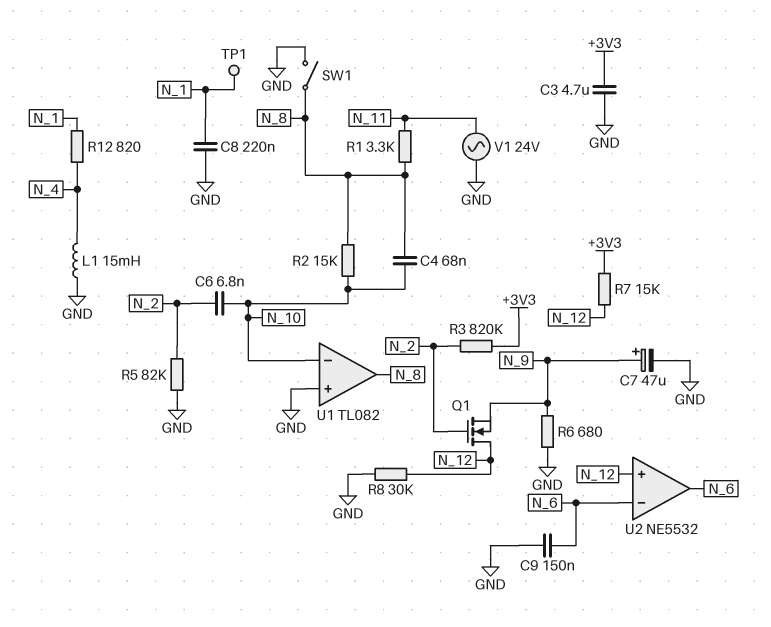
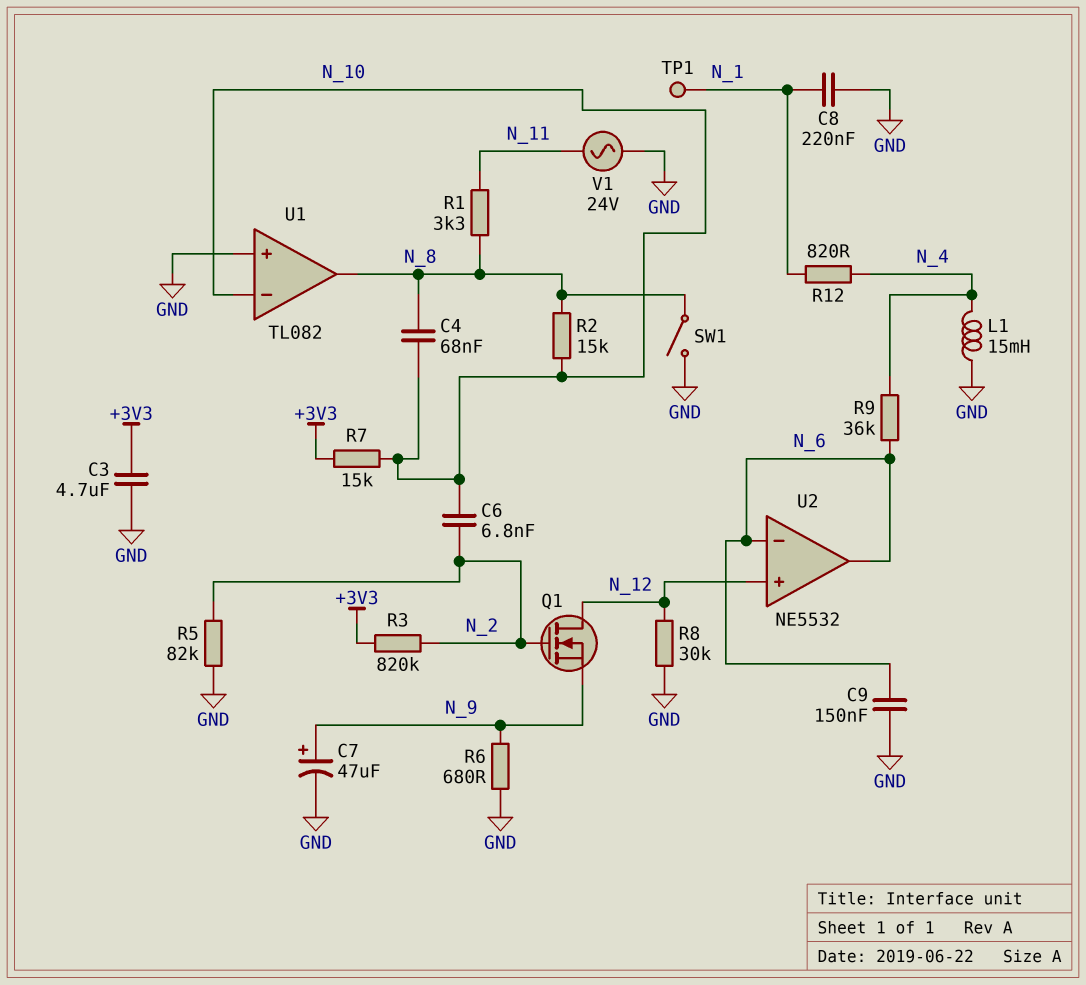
R7: 15k (+3V3, N_12) -> 15k (+3V3, N_10)
R9: none -> 36k (N_4, N_6)

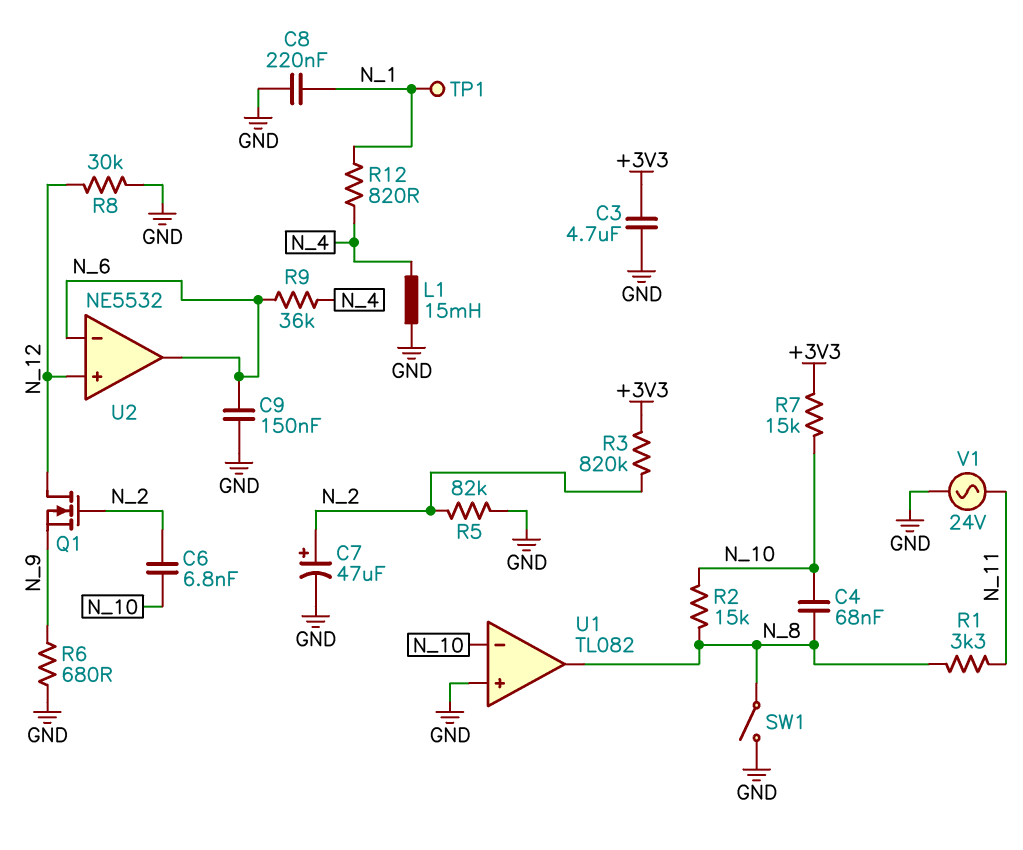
C7: 47uF (plus N_9, minus GND) -> 47uF (plus N_2, minus GND)

